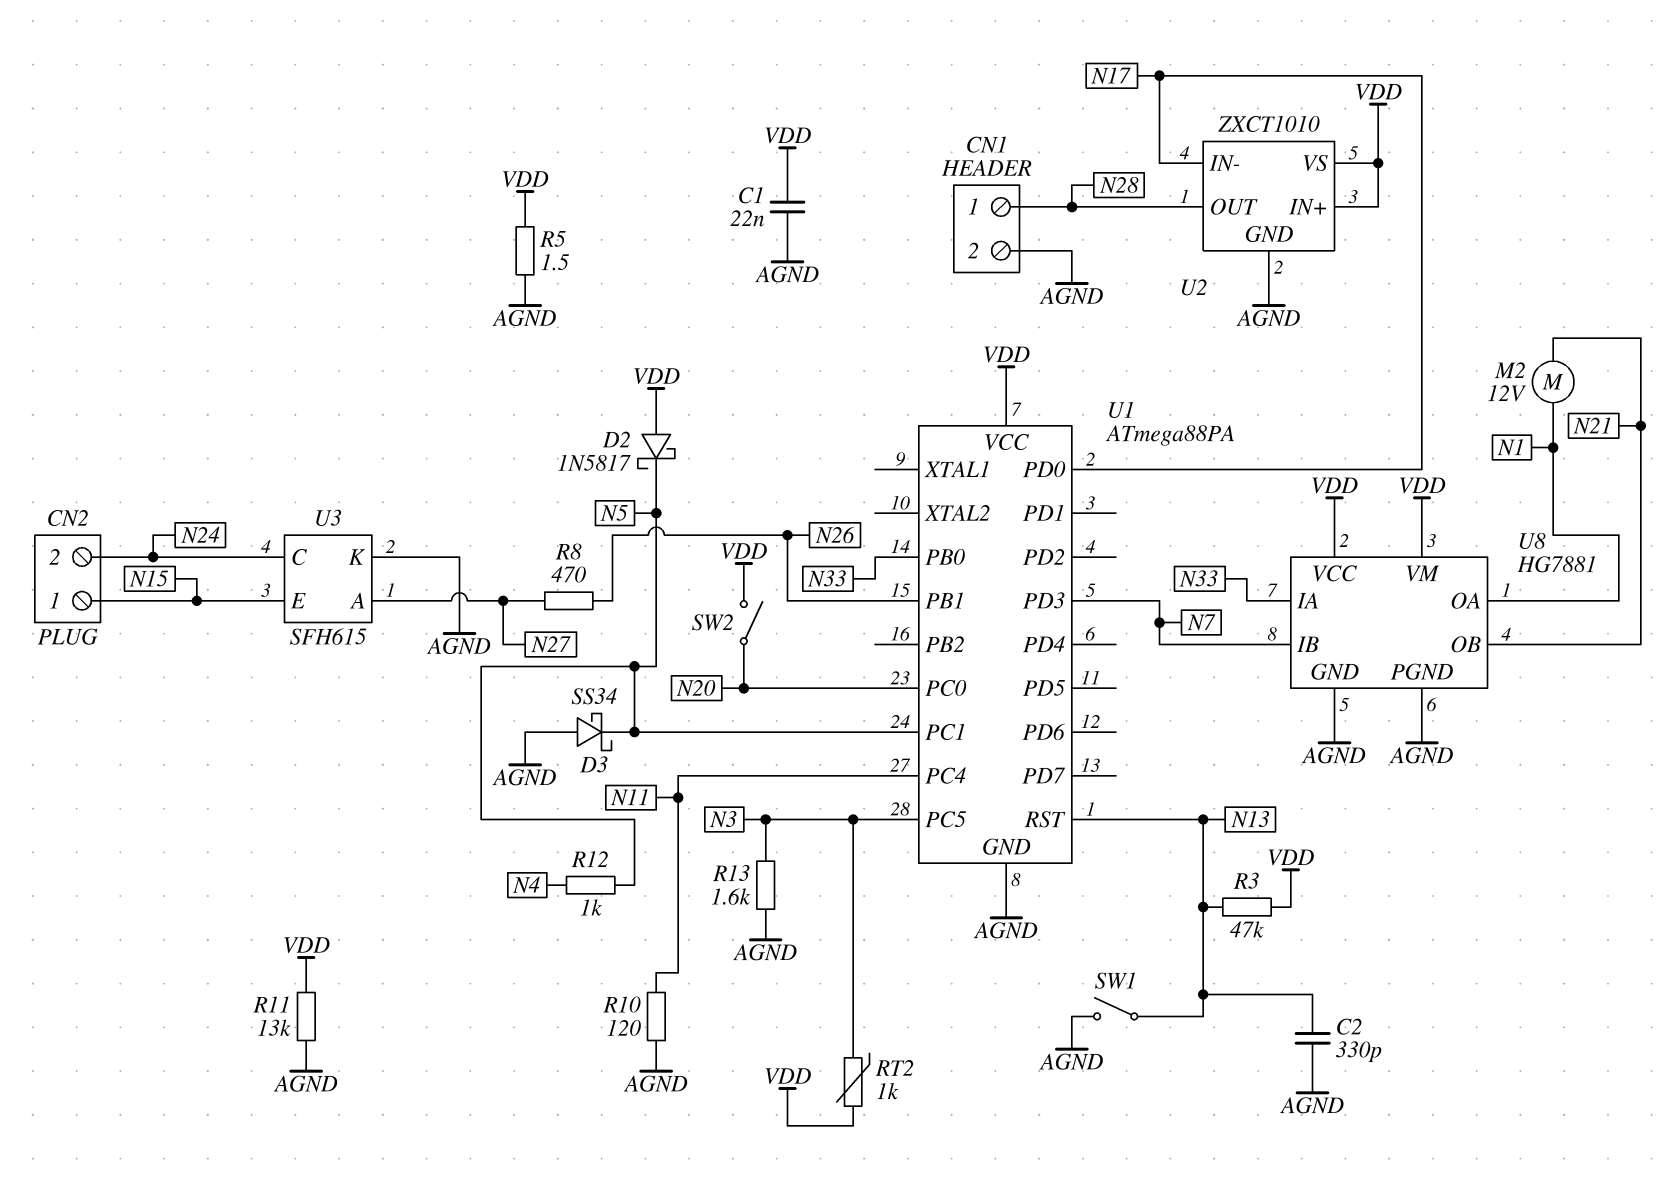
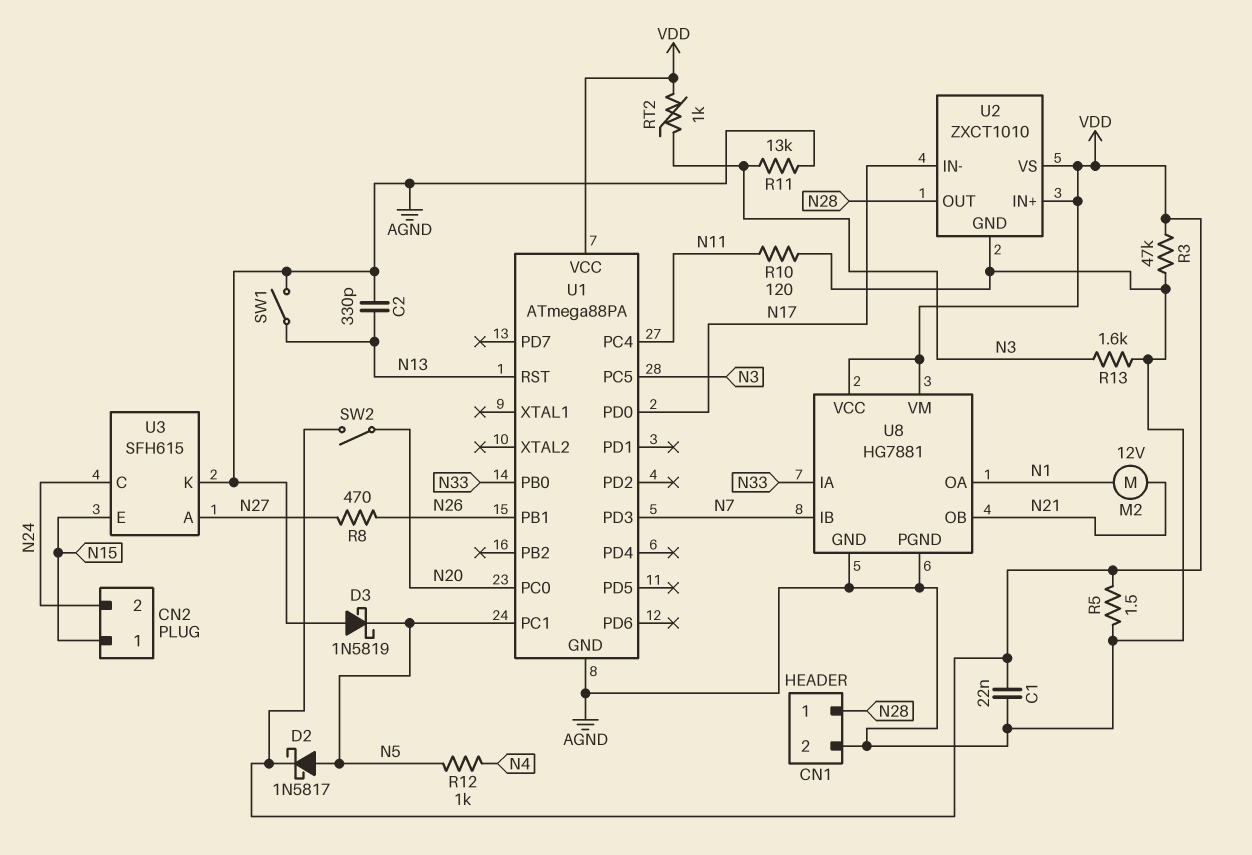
D2: schottky 1N5817 (A VDD, K N5) -> schottky 1N5817 (A N5, K VDD)
D3: schottky SS34 (A AGND, K N5) -> schottky 1N5819 (A AGND, K N5)
R3: 47k (N13, VDD) -> 47k (AGND, VDD)
R11: 13k (AGND, VDD) -> 13k (AGND, N3)

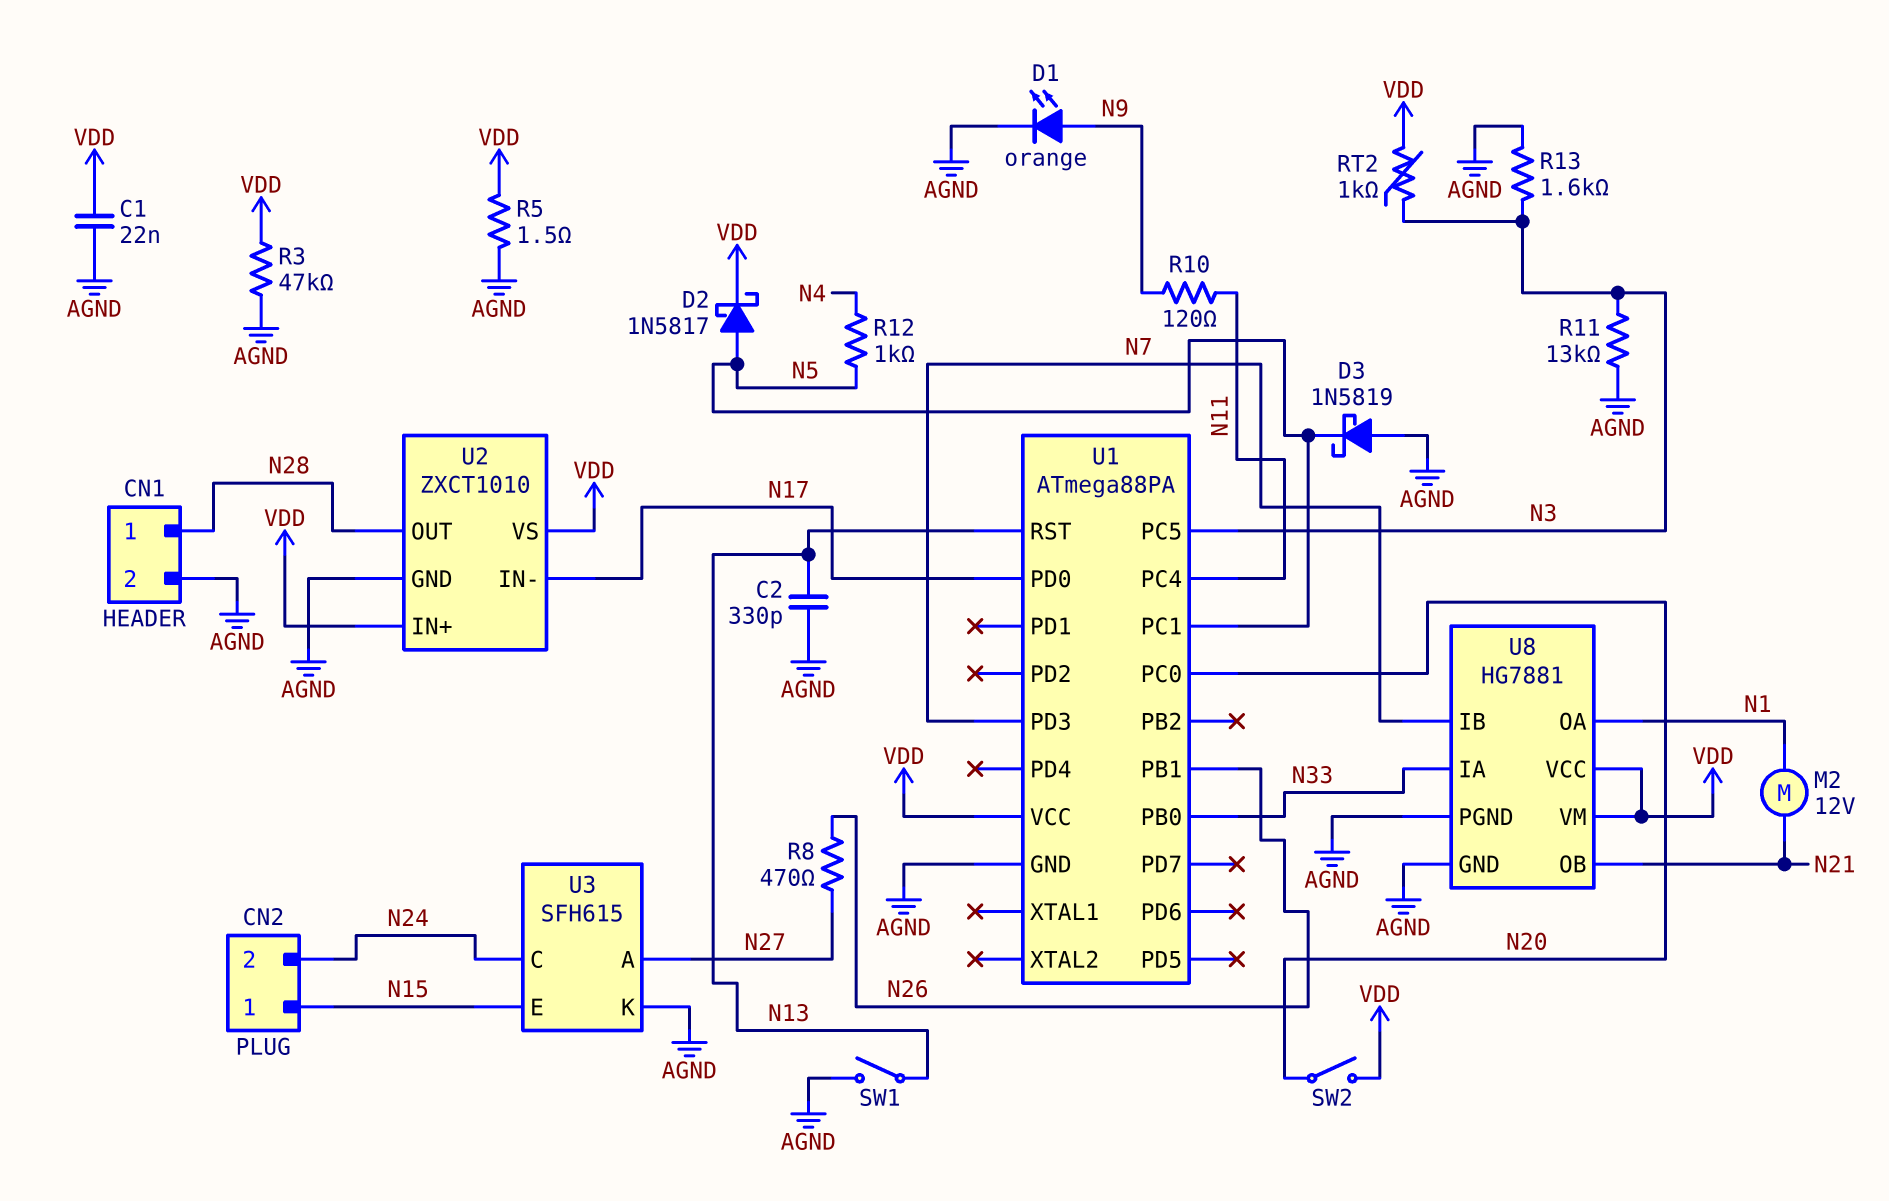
D1: none -> LED orange (A N9, K AGND)
R10: 120 (AGND, N11) -> 120 (N9, N11)

